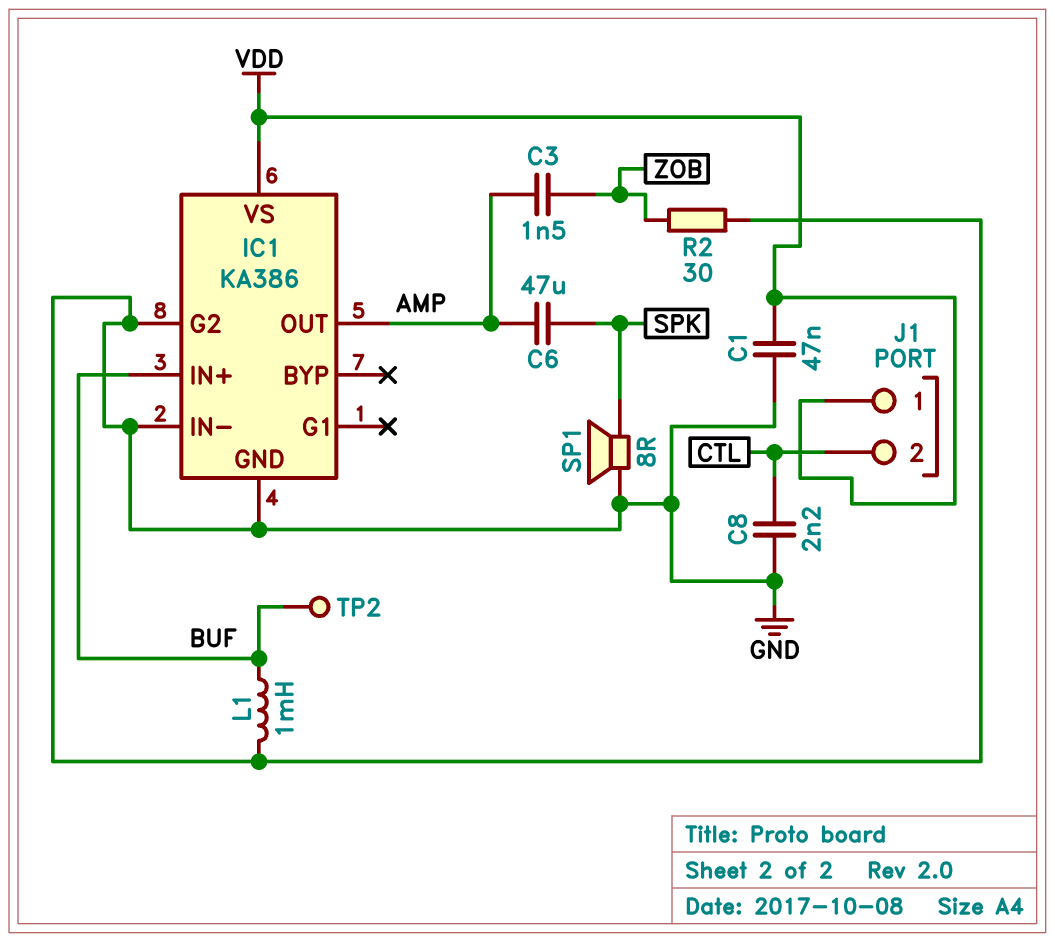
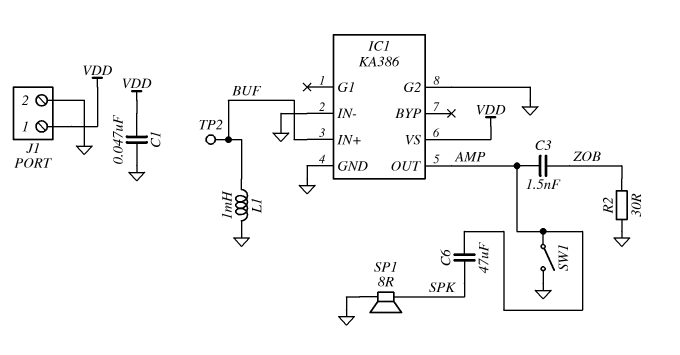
C8: 2.2nF (CTL, GND) -> none
J1 pin 2: CTL -> GND
SW1: none -> switch (AMP, GND)

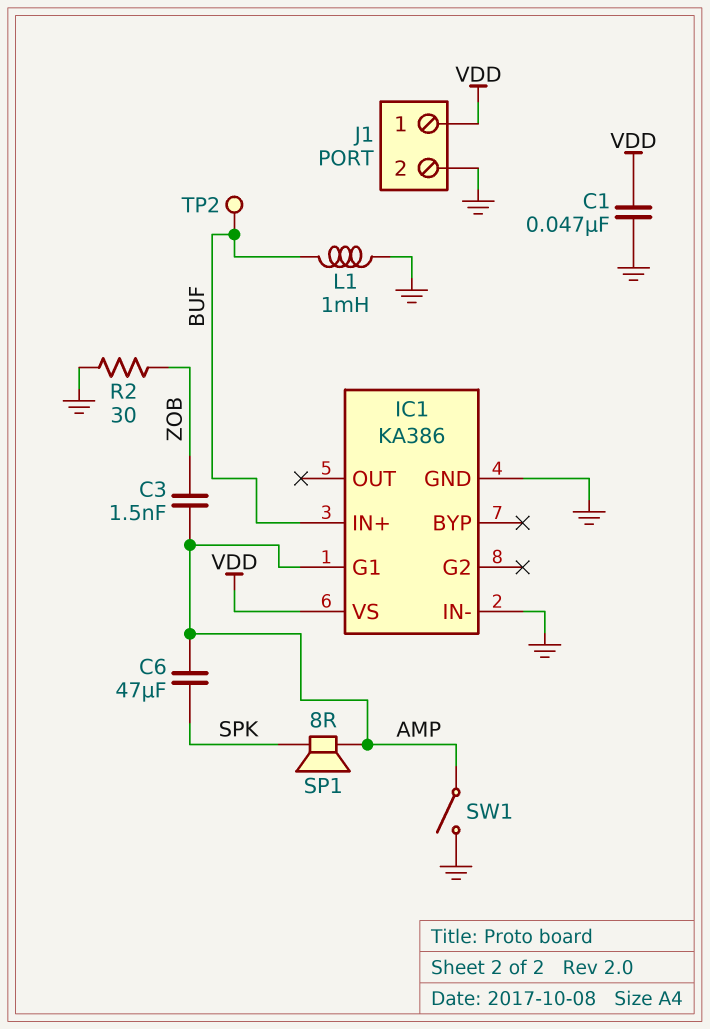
IC1 pin G1: none -> AMP
IC1 pin G2: GND -> none
IC1 pin OUT: AMP -> none
SP1: speaker 8R (GND, SPK) -> speaker 8R (AMP, SPK)

